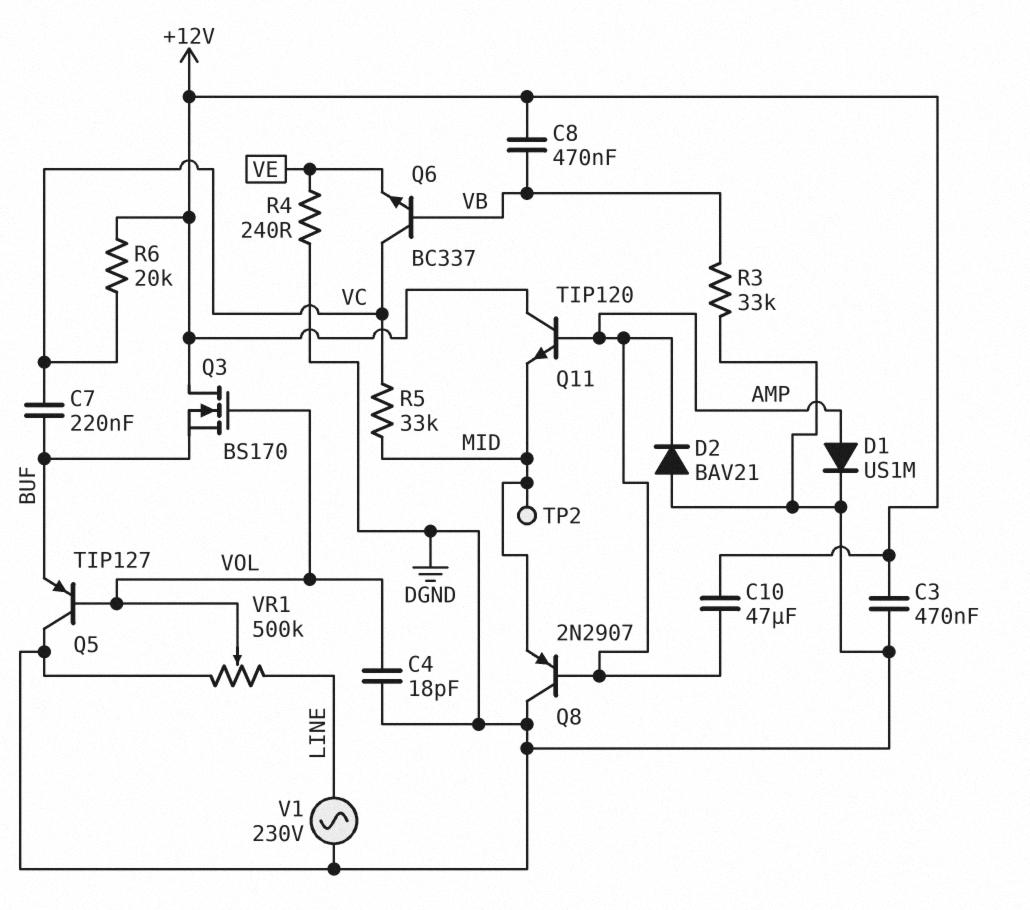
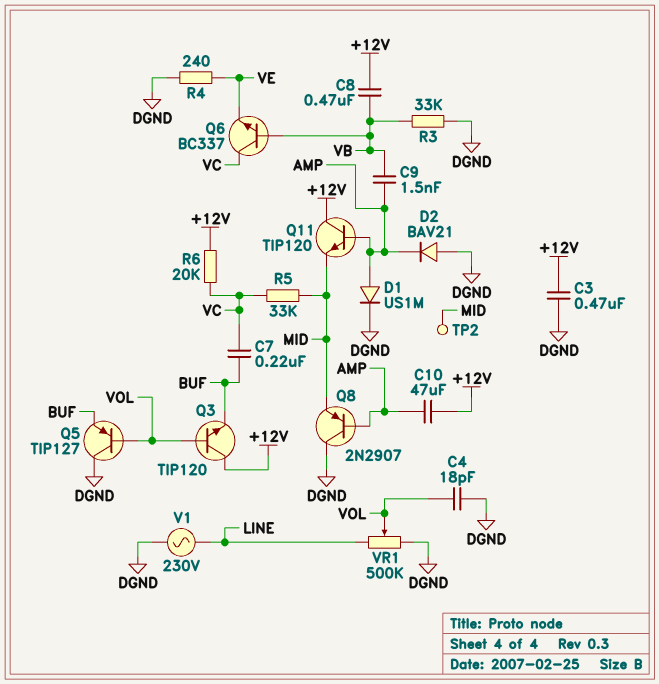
C9: none -> 1.5nF (AMP, VB)
Q3: NMOS BS170 (G VOL, D +12V, S BUF) -> NPN TIP120 (B VOL, C +12V, E BUF)

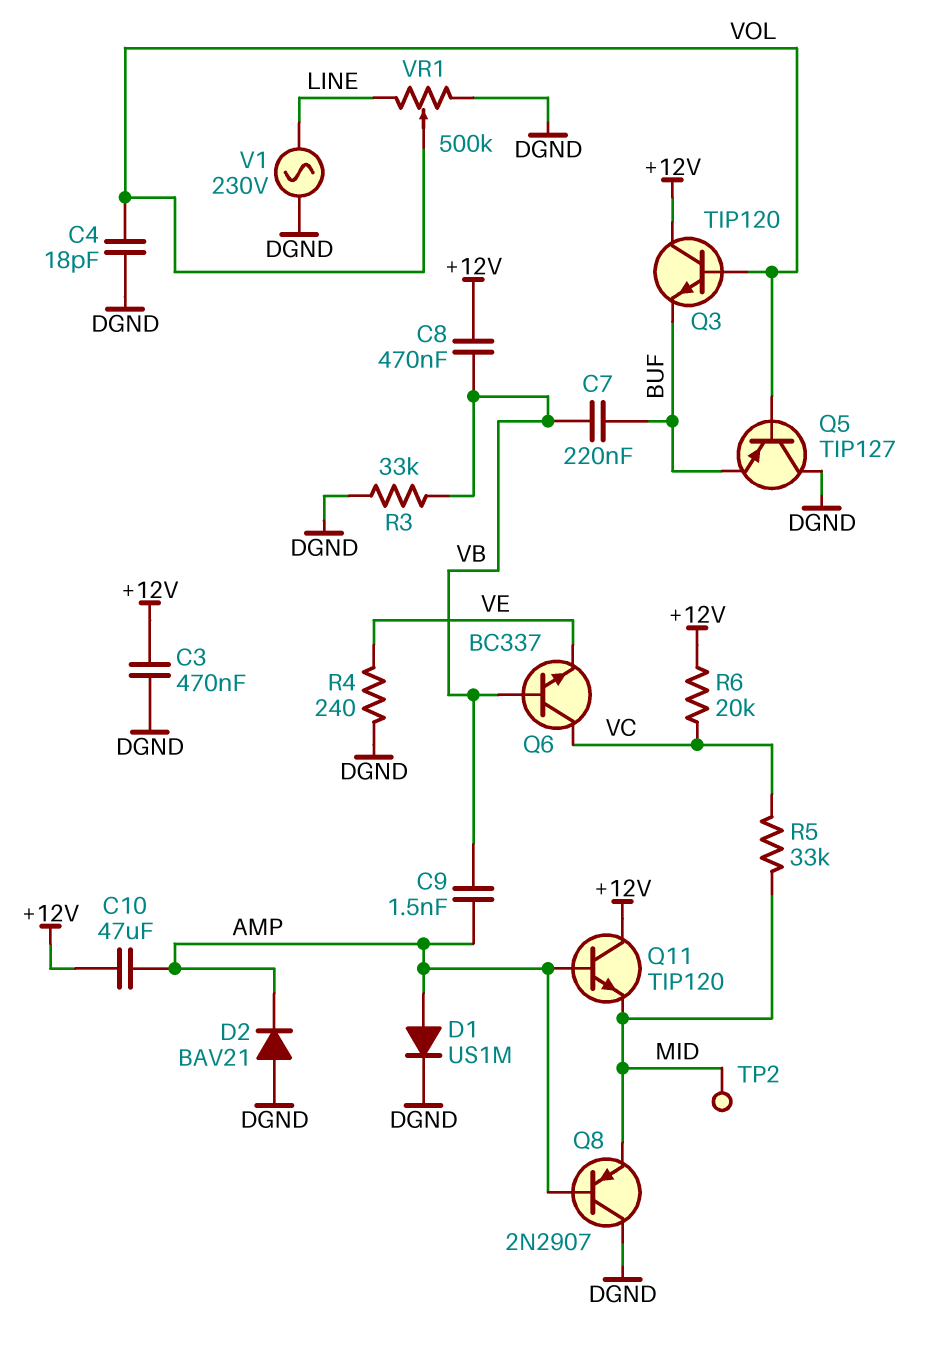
C7: 220nF (BUF, VC) -> 220nF (BUF, VB)

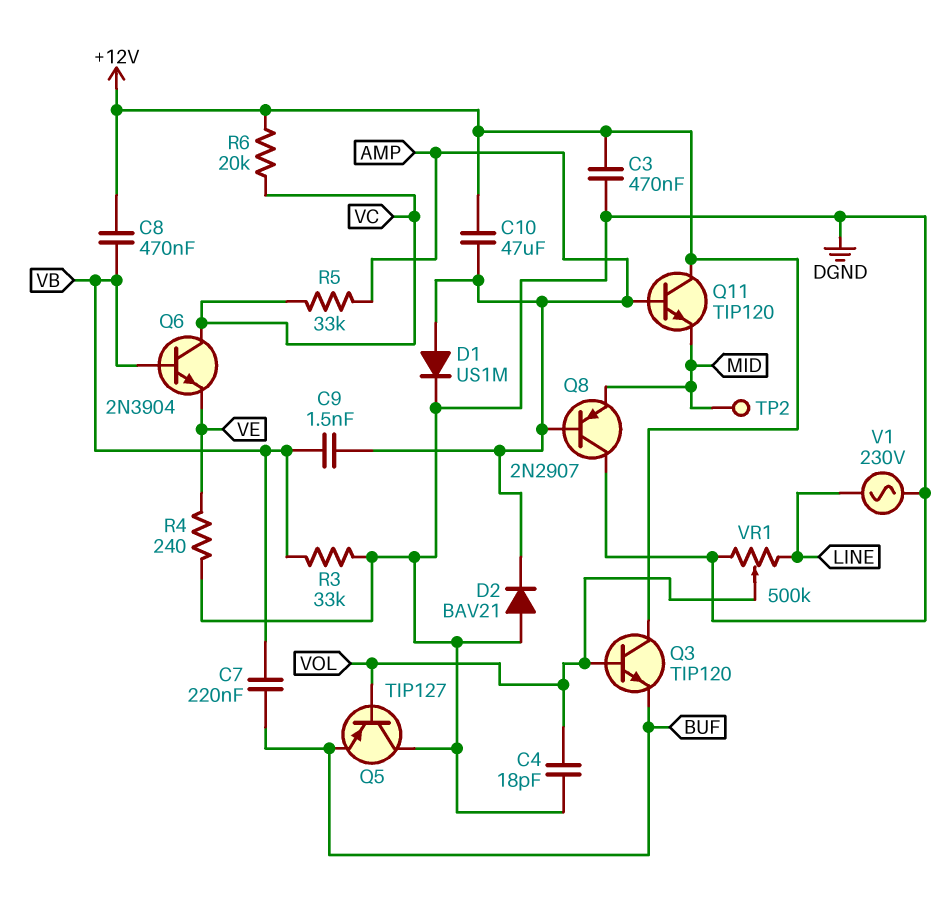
Q6: NPN BC337 (B VB, C VC, E VE) -> NPN 2N3904 (B VB, C VC, E VE)
R5: 33k (MID, VC) -> 33k (AMP, VC)

